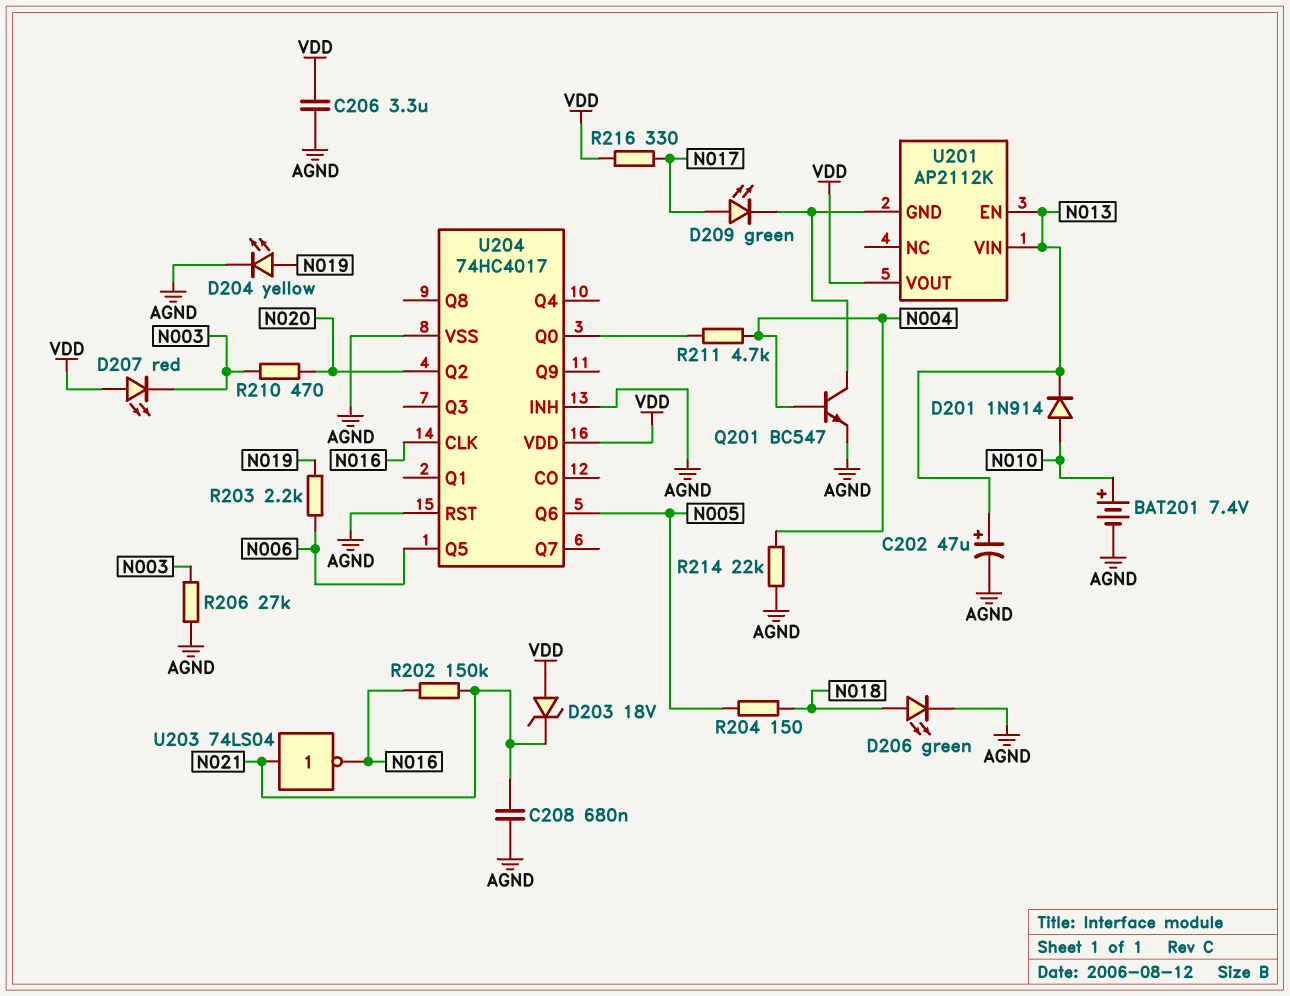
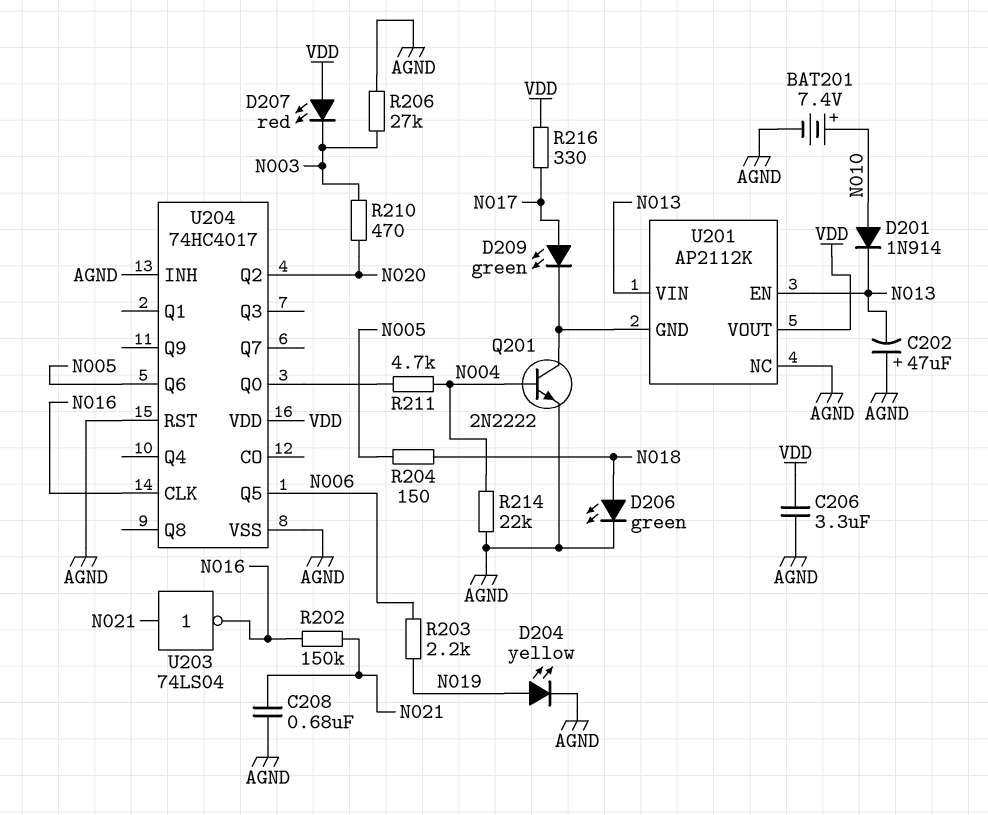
C202: 47uF (plus N013, minus AGND) -> 47uF (plus AGND, minus N013)
D203: zener 18V (A VDD, K N021) -> none
Q201: NPN BC547 (B N004, C U201/GND, E AGND) -> NPN 2N2222 (B N004, C U201/GND, E AGND)
U201 pin NC: none -> AGND

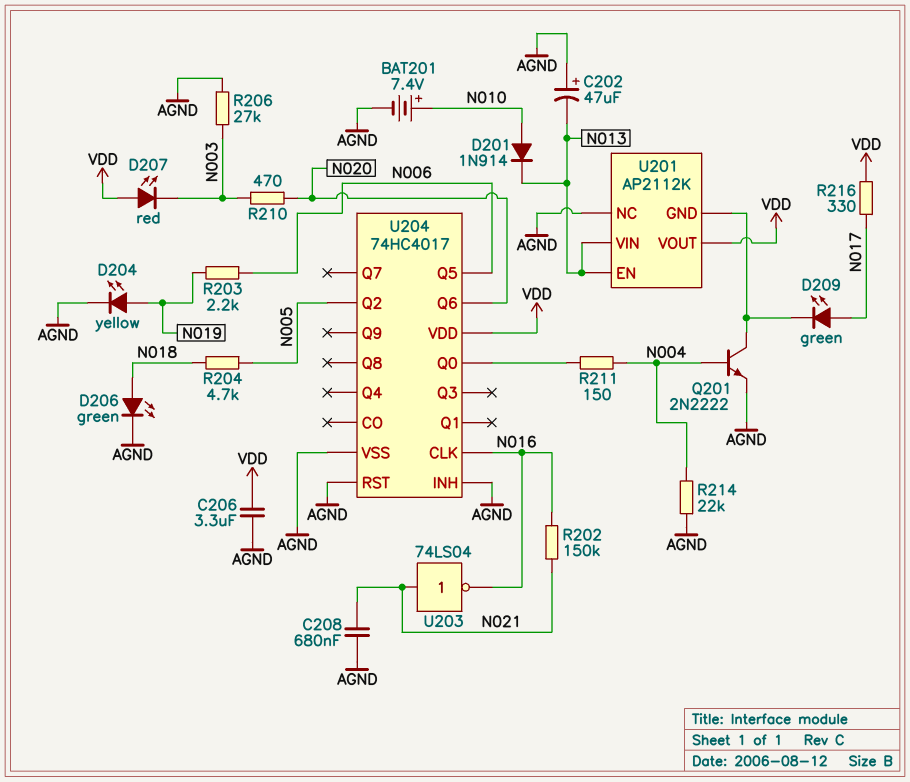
R204: 150 (N005, N018) -> 4.7k (N005, N018)
R211: 4.7k (N004, U204/Q0) -> 150 (N004, U204/Q0)
U204 pin Q2: N020 -> N005
U204 pin Q6: N005 -> N020

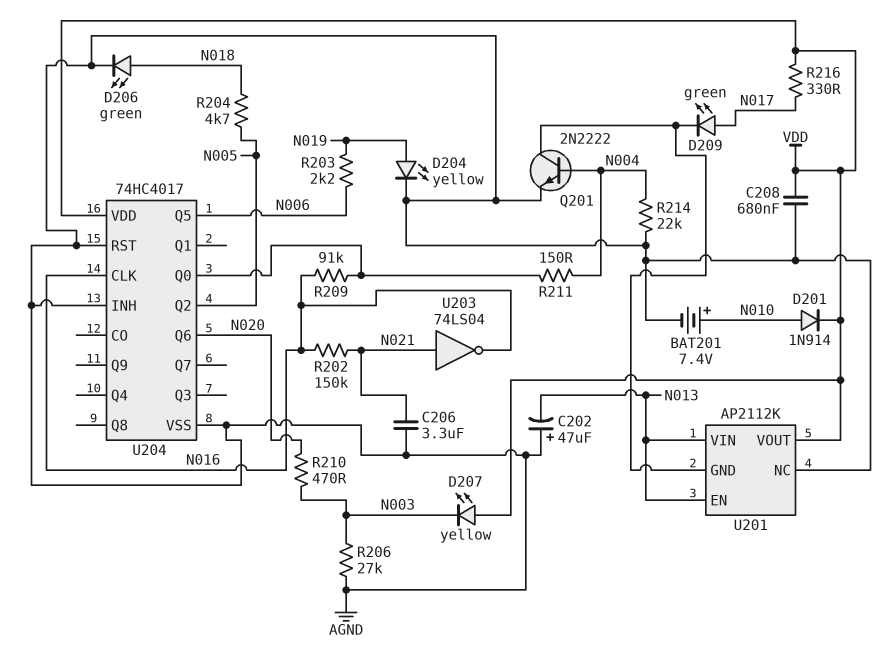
C206: 3.3uF (AGND, VDD) -> 3.3uF (AGND, N021)
C208: 680nF (AGND, N021) -> 680nF (AGND, VDD)
D201: diode 1N914 (A N010, K N013) -> diode 1N914 (A N010, K VDD)
D207: LED red (A VDD, K N003) -> LED yellow (A VDD, K N003)
R209: none -> 91k (N016, U204/Q0)

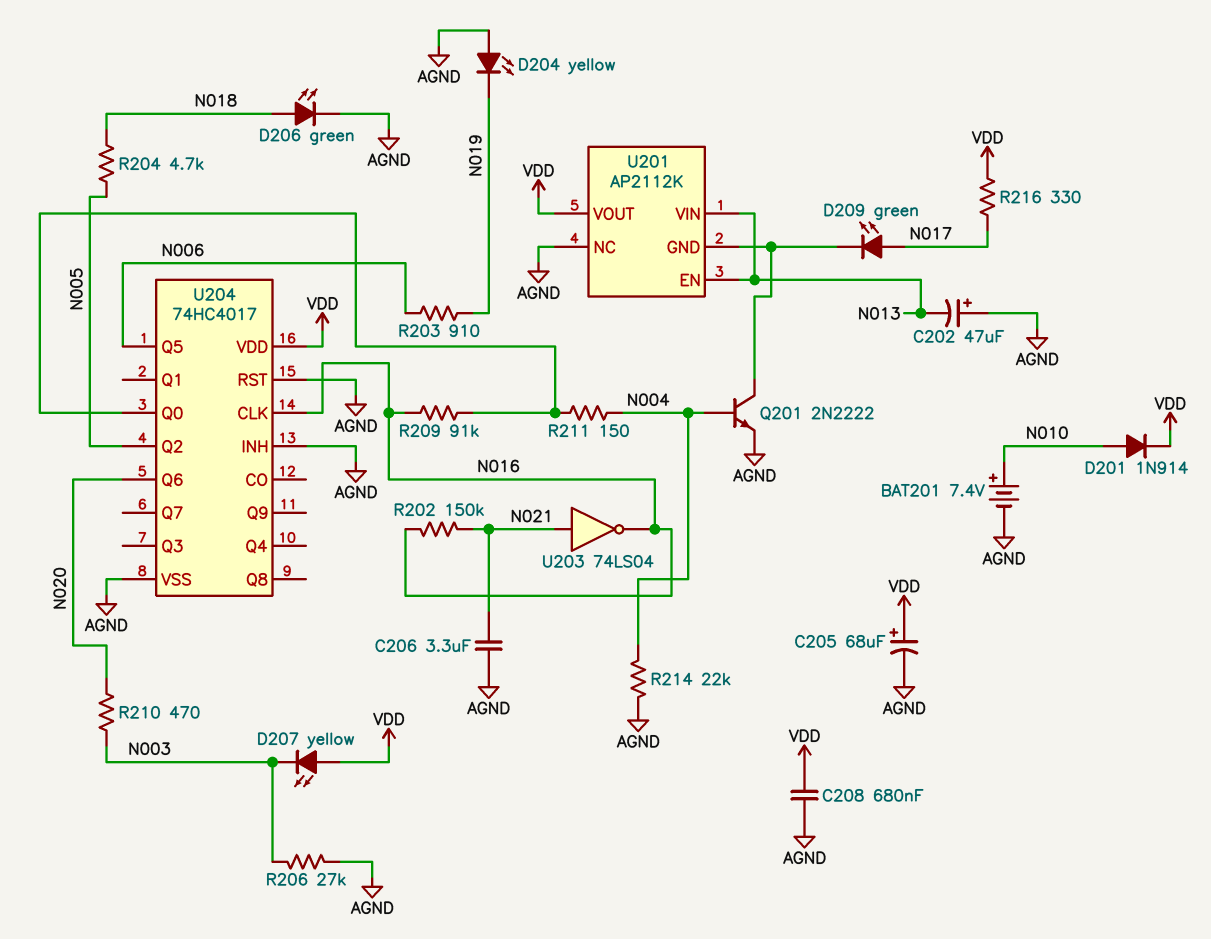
C205: none -> 68uF (plus VDD, minus AGND)
D204: LED yellow (A N019, K AGND) -> LED yellow (A AGND, K N019)
R203: 2.2k (N006, N019) -> 910 (N006, N019)

